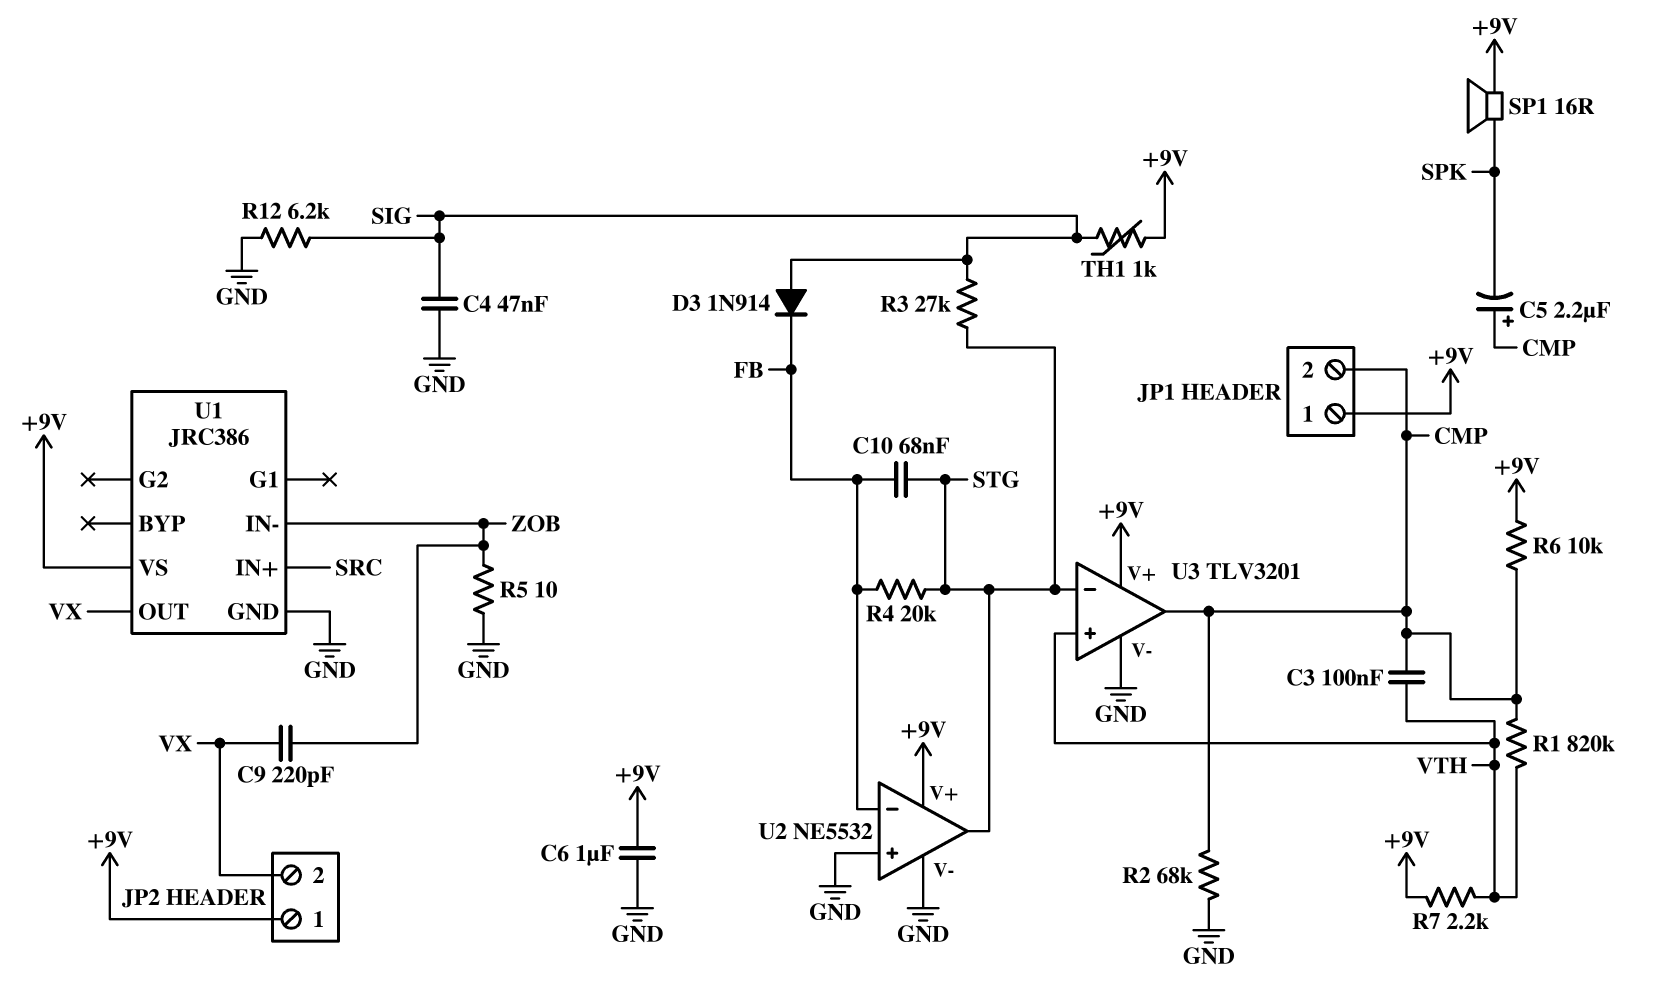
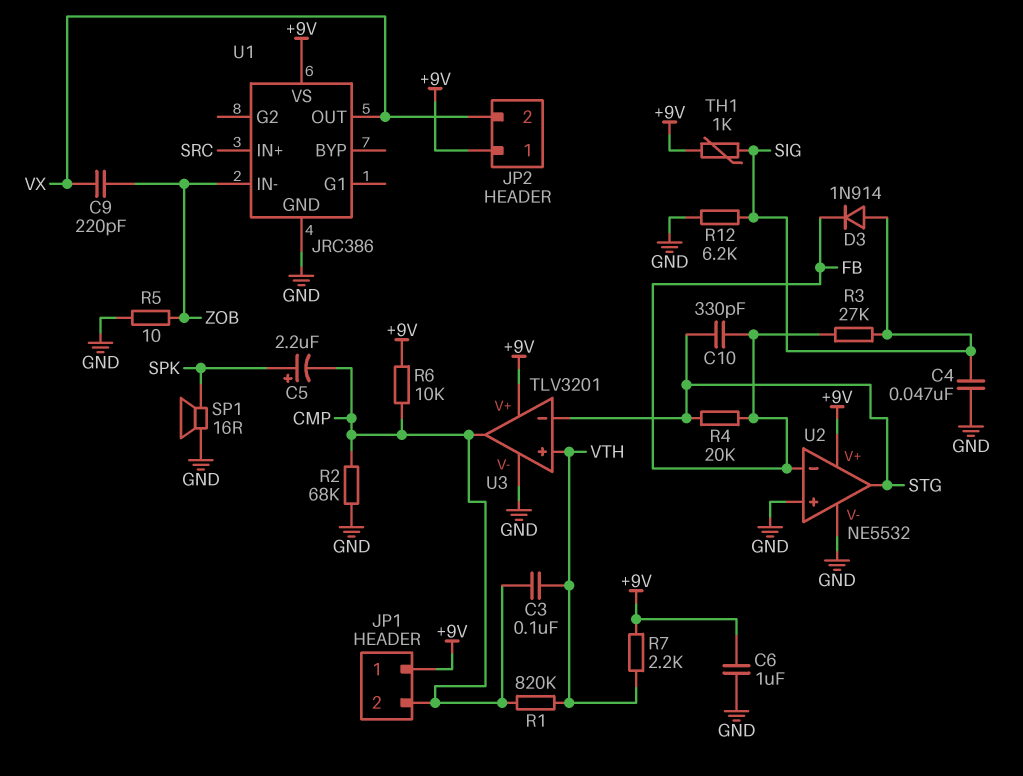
C5: 2.2uF (plus CMP, minus SPK) -> 2.2uF (plus SPK, minus CMP)
C10: 68nF (FB, STG) -> 330pF (FB, STG)
R3: 27k (SIG, STG) -> 27k (FB, SIG)
SP1: speaker 16R (+9V, SPK) -> speaker 16R (GND, SPK)

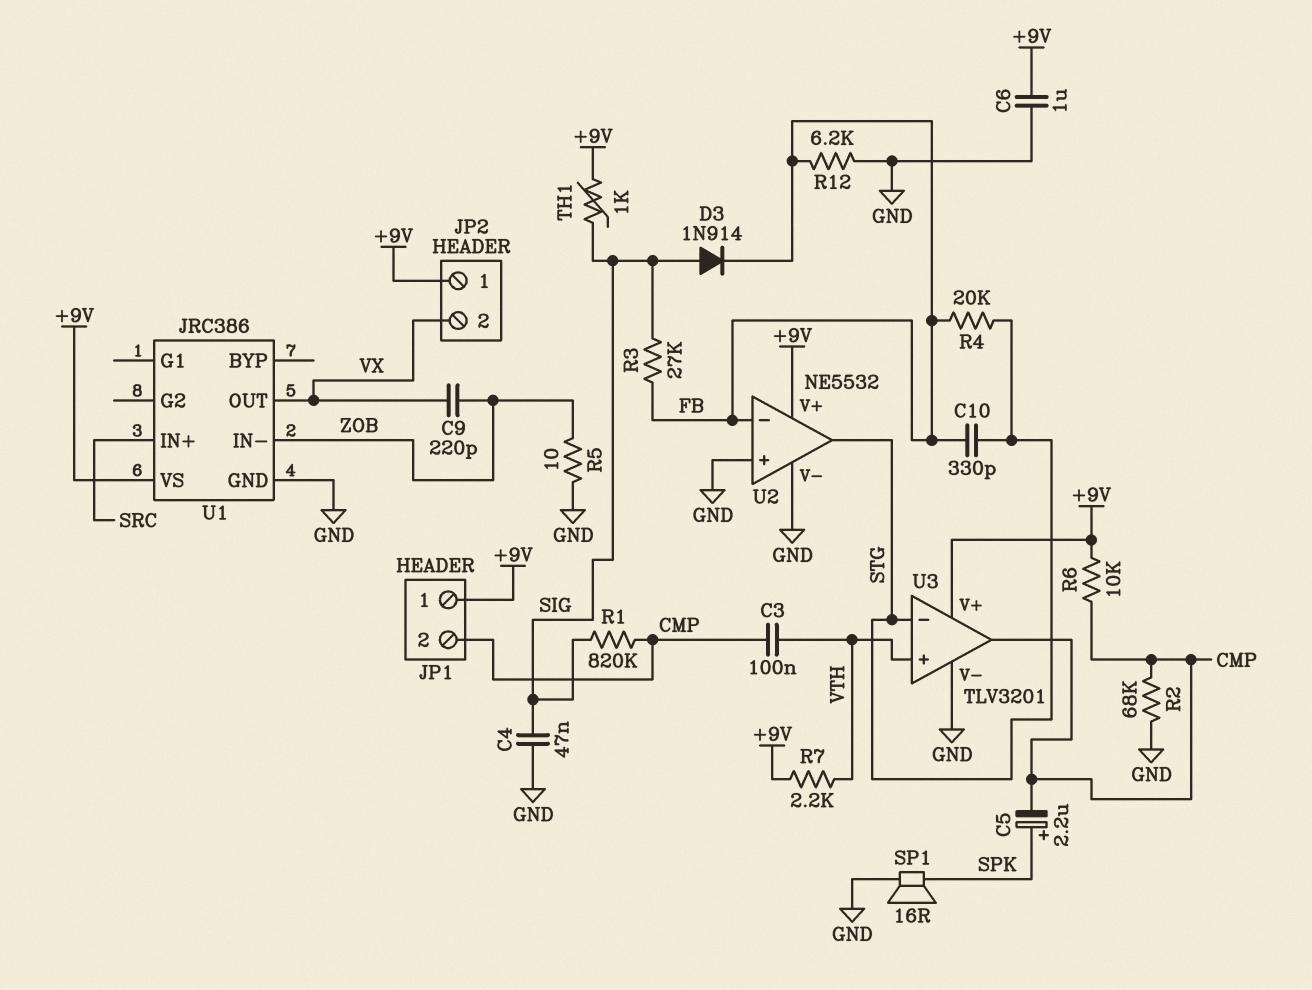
R1: 820k (CMP, VTH) -> 820k (CMP, SIG)
R12: 6.2k (GND, SIG) -> 6.2k (FB, GND)

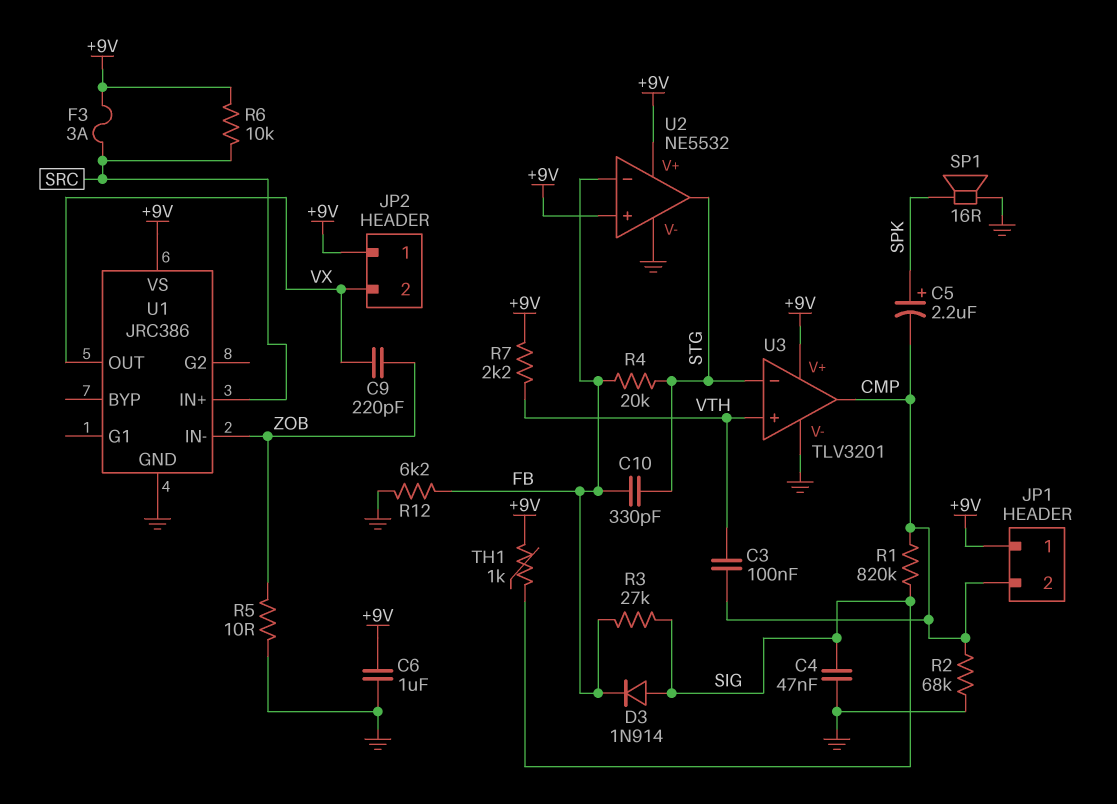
F3: none -> 3A (+9V, SRC)
R6: 10k (+9V, CMP) -> 10k (+9V, SRC)
U2 pin in+: GND -> +9V

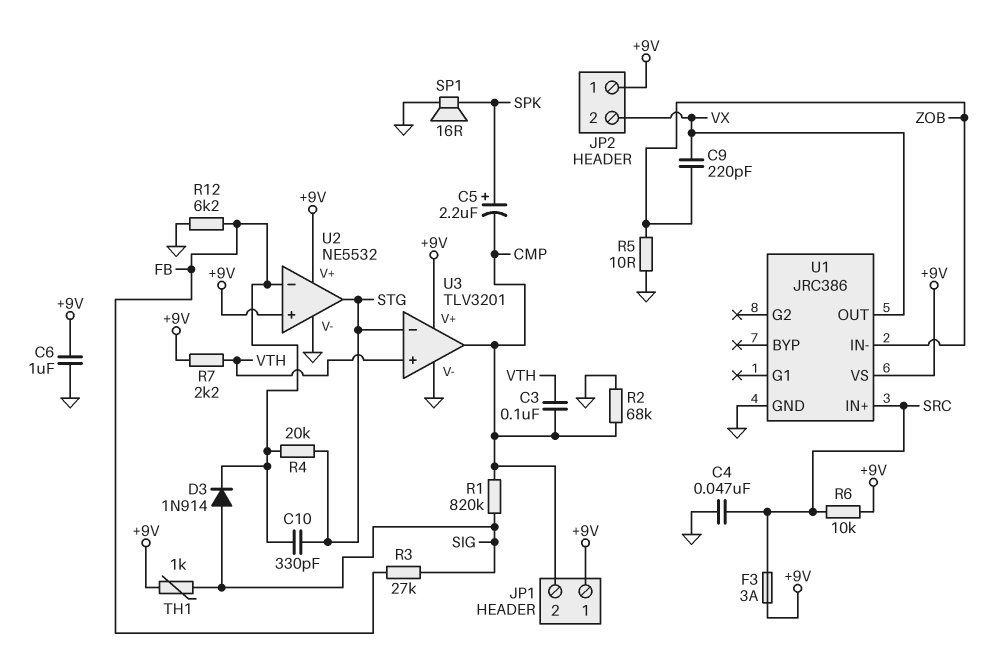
C4: 47nF (GND, SIG) -> 47nF (GND, SRC)

